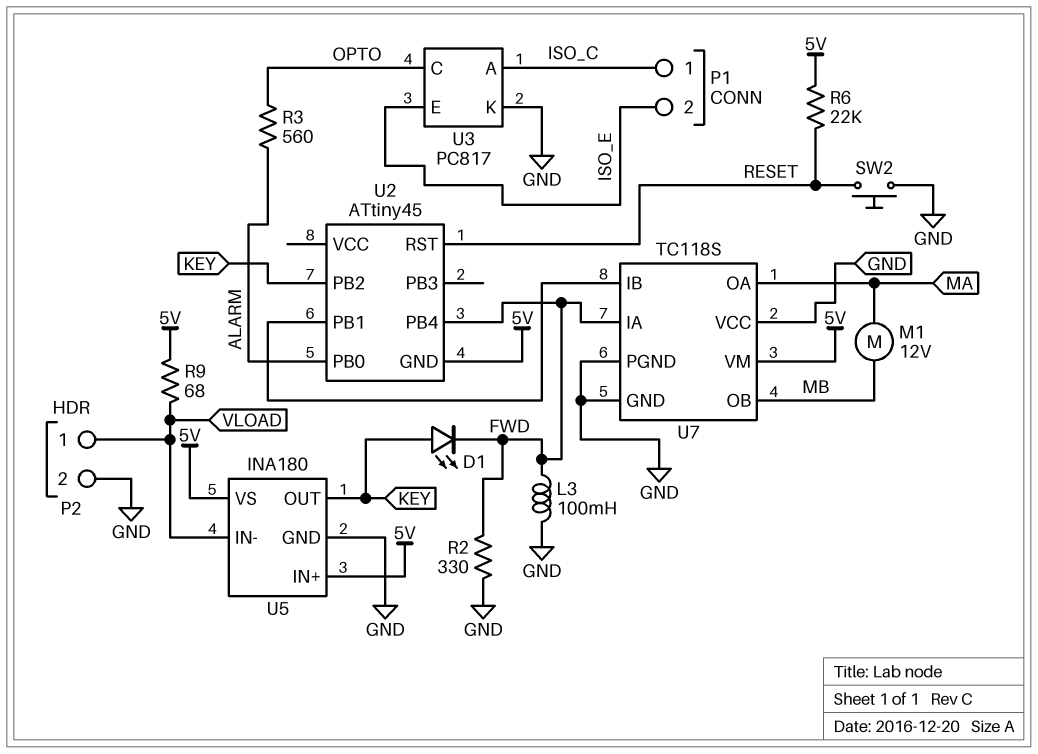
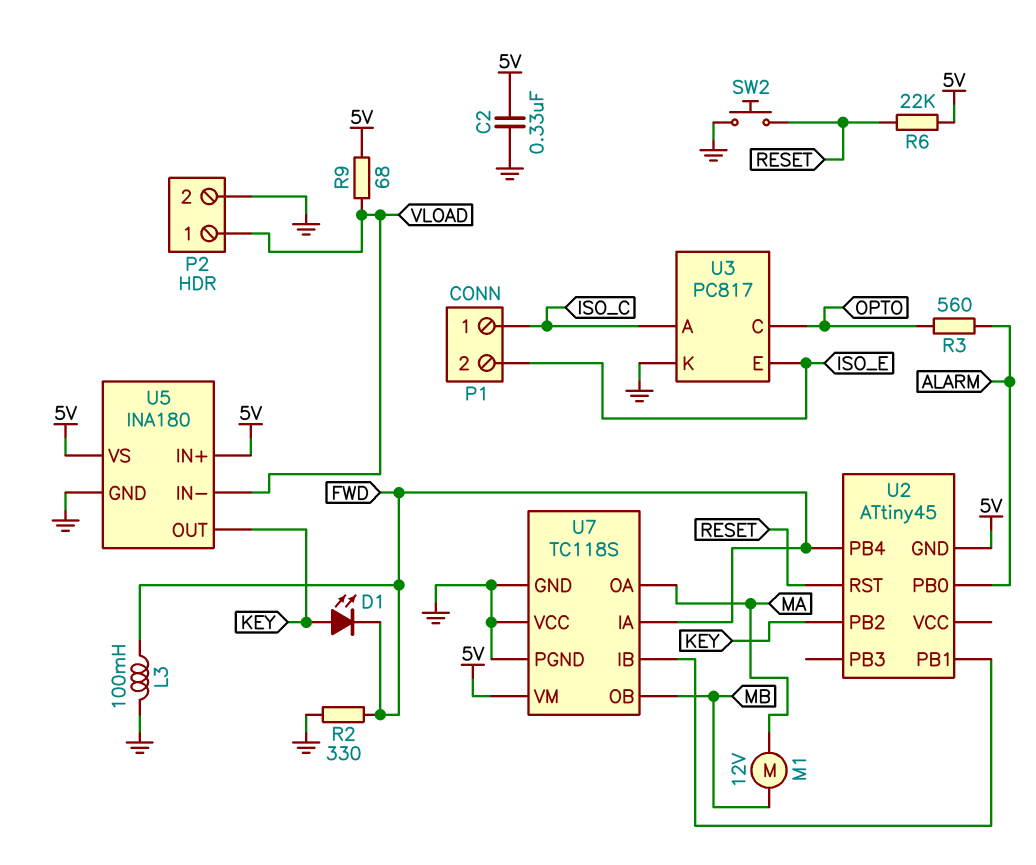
C2: none -> 330nF (5V, GND)

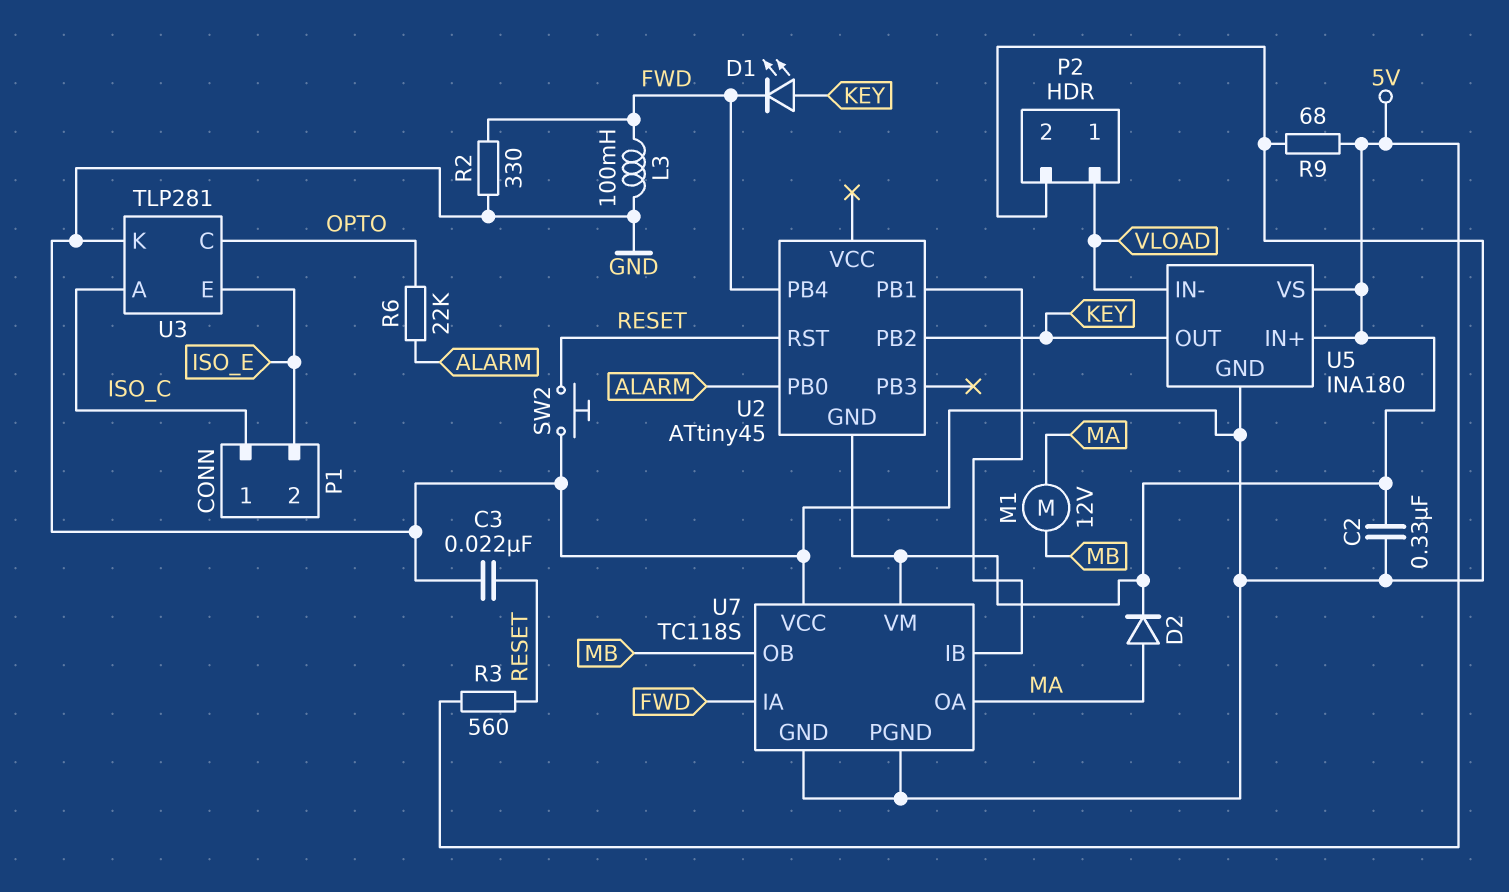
C3: none -> 22nF (GND, RESET)
D2: none -> diode (A MA, K 5V)
R3: 560 (ALARM, OPTO) -> 560 (5V, RESET)
R6: 22k (5V, RESET) -> 22k (ALARM, OPTO)
R9: 68 (5V, VLOAD) -> 68 (5V, GND)
U3: PC817 -> TLP281

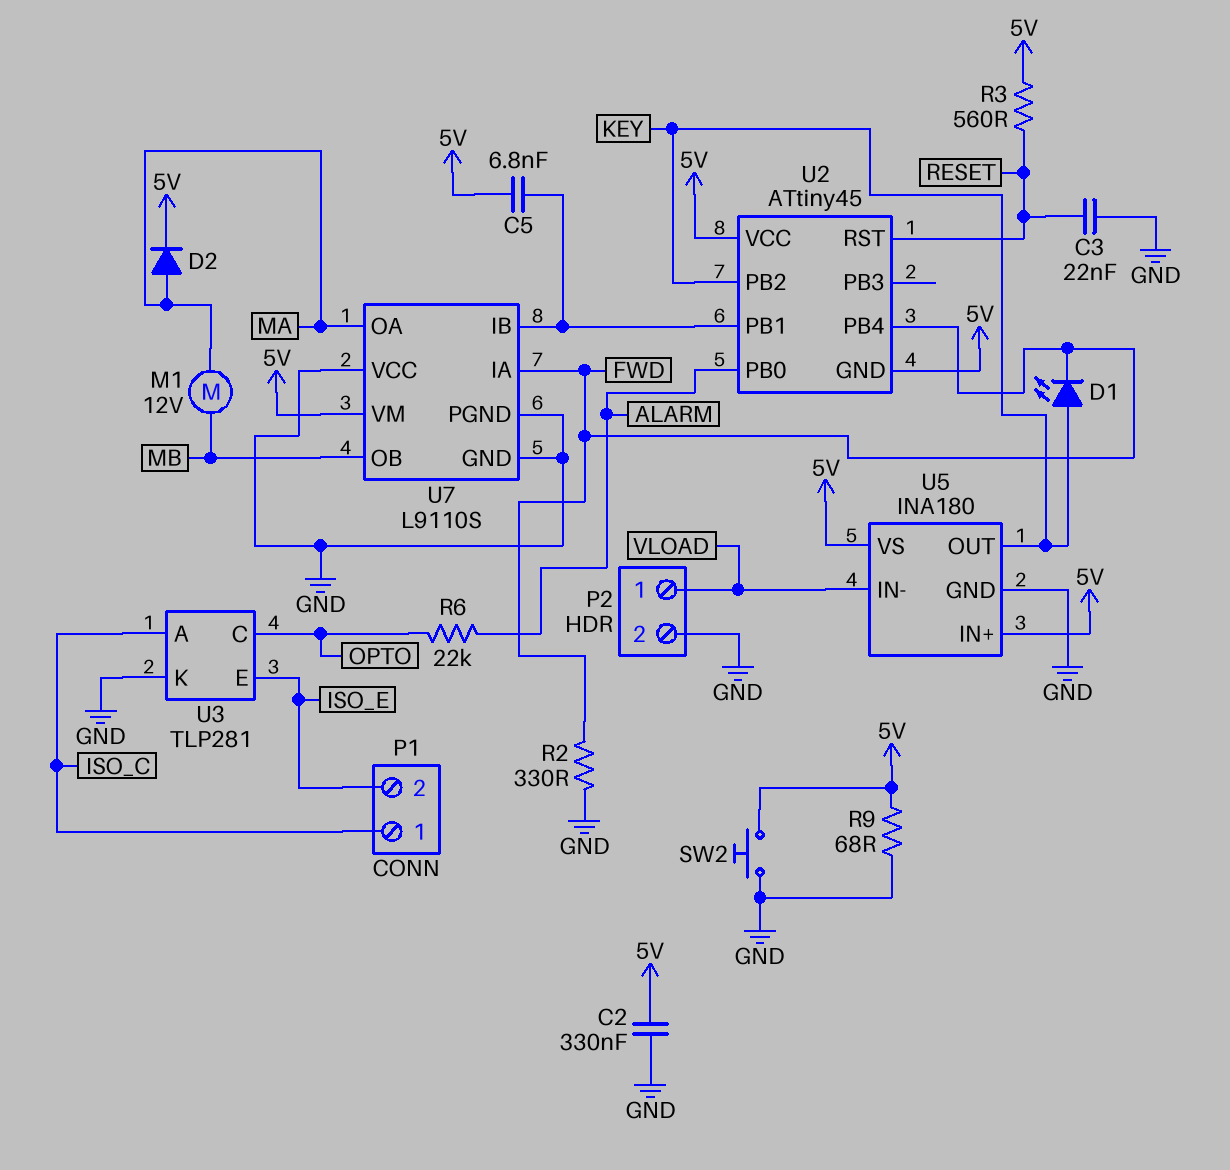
C5: none -> 6.8nF (5V, U2/PB1)
L3: 100mH (FWD, GND) -> none
SW2: button (GND, RESET) -> button (5V, GND)
U2 pin VCC: none -> 5V
U7: TC118S -> L9110S

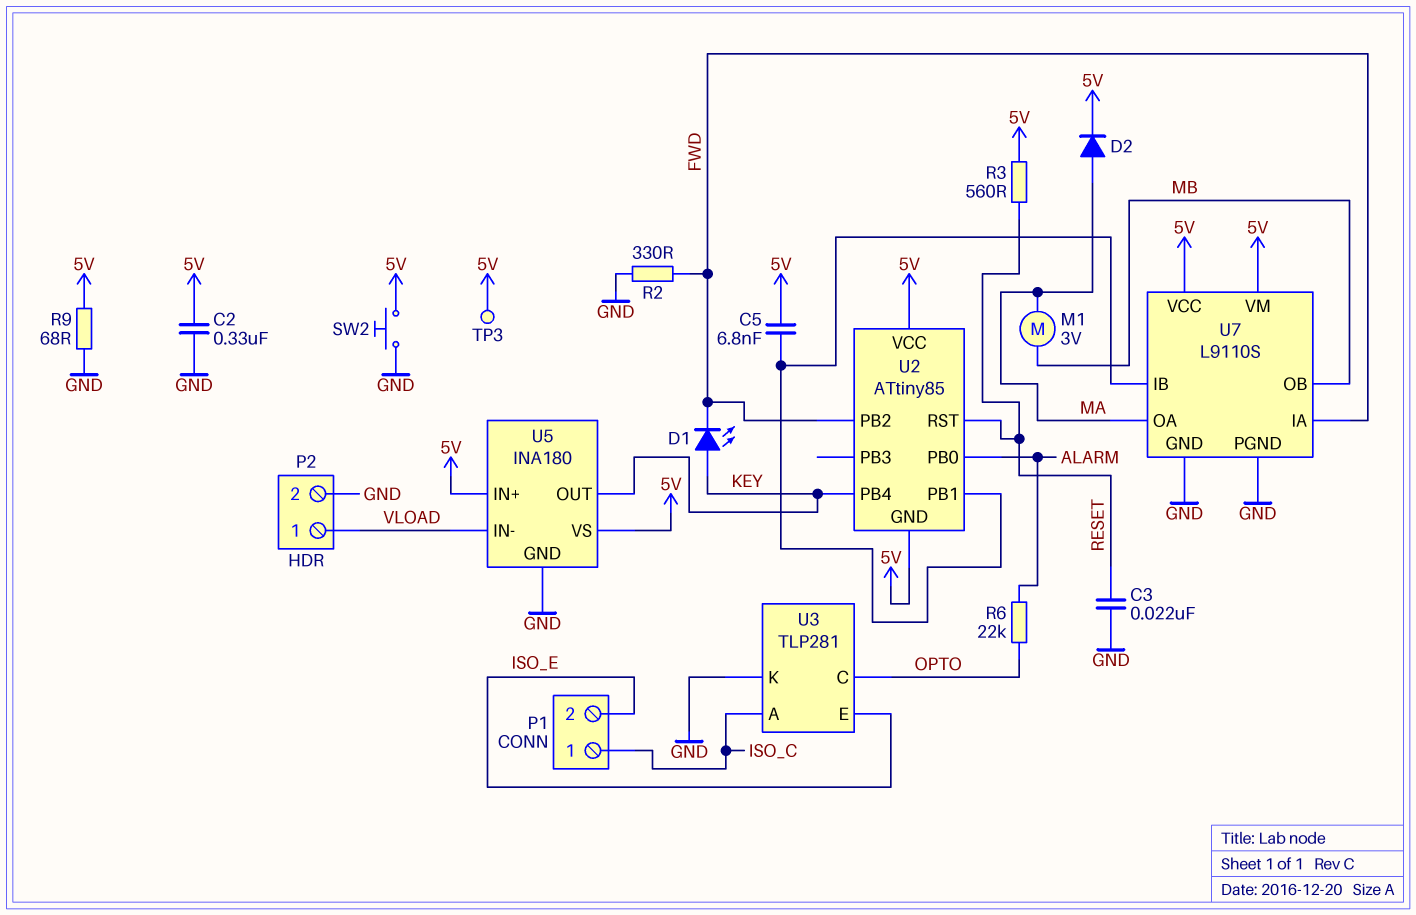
M1: motor 12V (MA, MB) -> motor 3V (MA, MB)
TP3: none -> test point (5V)
U2: ATtiny45 -> ATtiny85
U2 pin PB2: KEY -> FWD
U2 pin PB4: FWD -> KEY
U7 pin VCC: GND -> 5V

